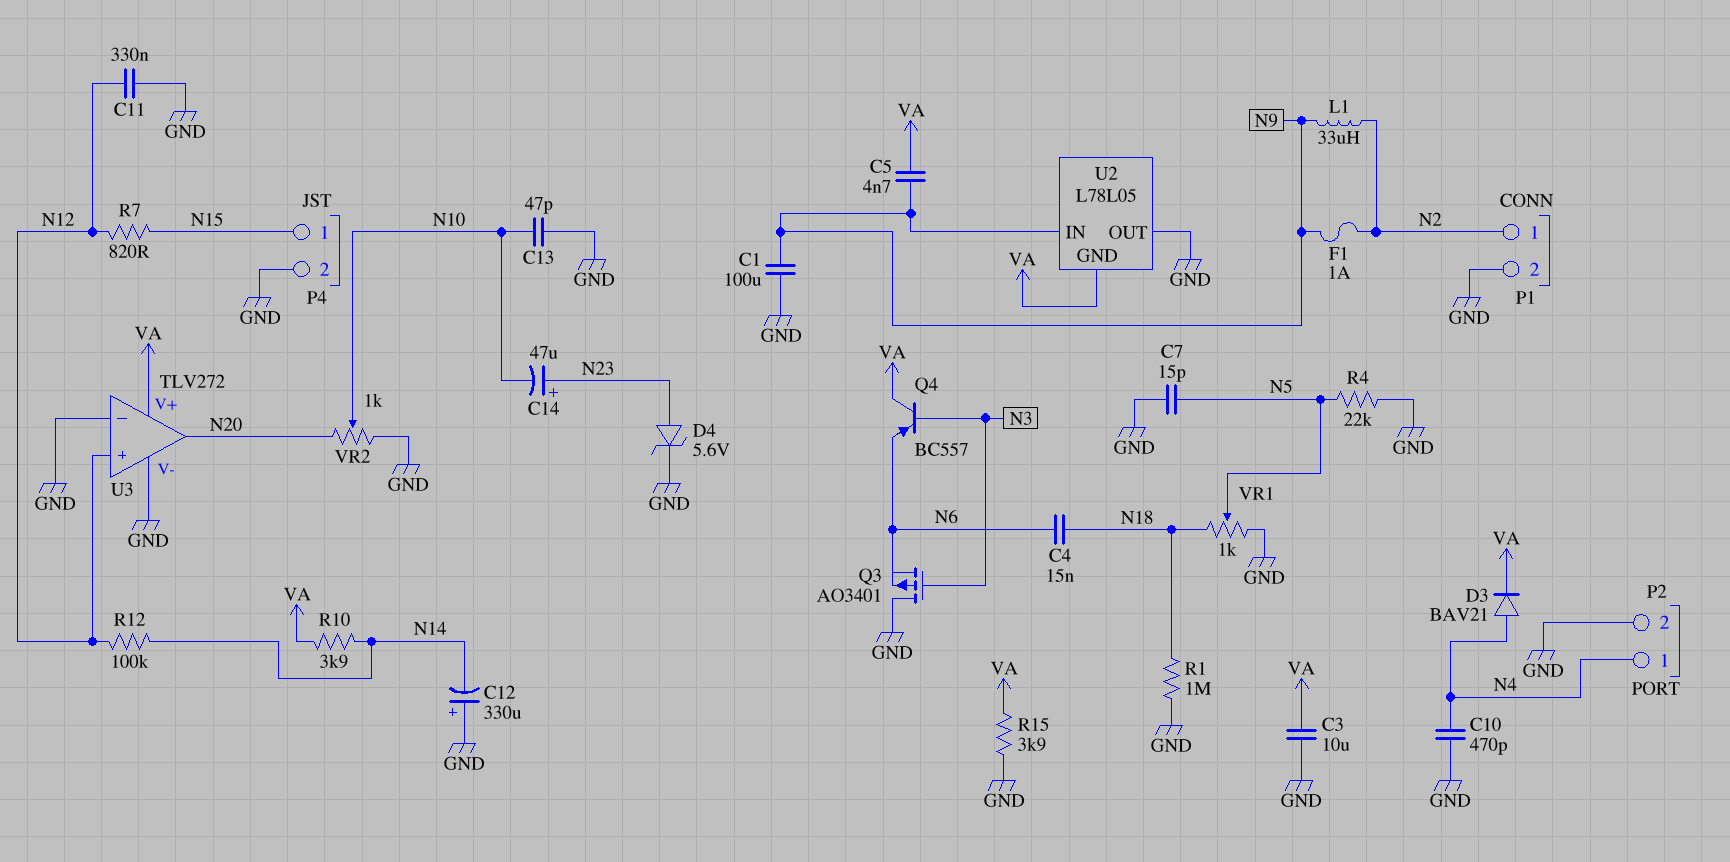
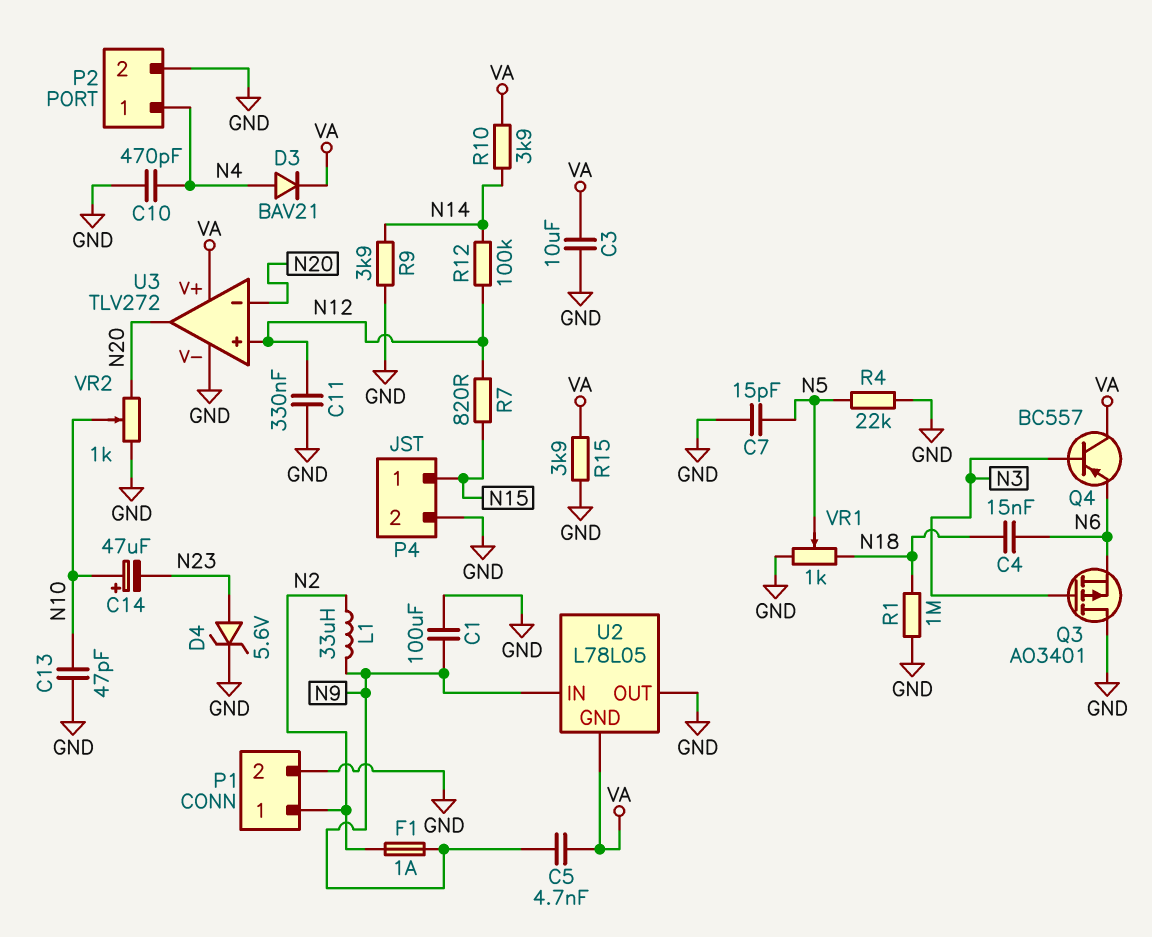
C12: 330uF (plus GND, minus N14) -> none
C14: 47uF (plus N23, minus N10) -> 47uF (plus N10, minus N23)
R9: none -> 3.9k (GND, N14)
U3 pin in-: GND -> N20

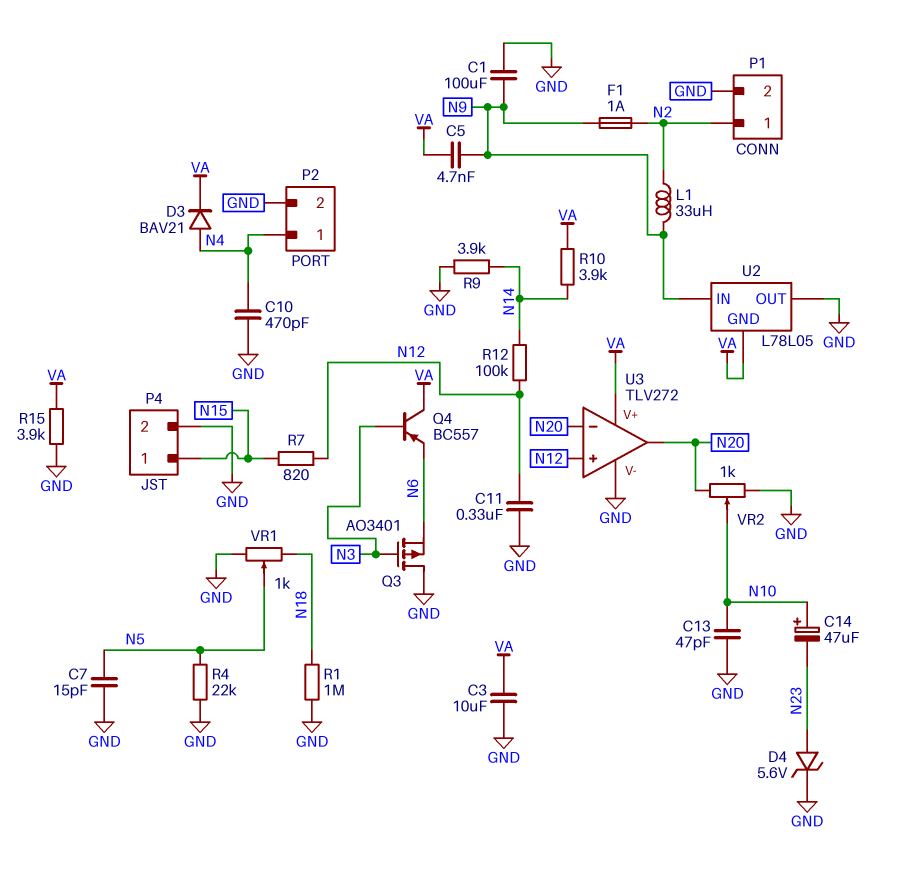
C4: 15nF (N6, N18) -> none

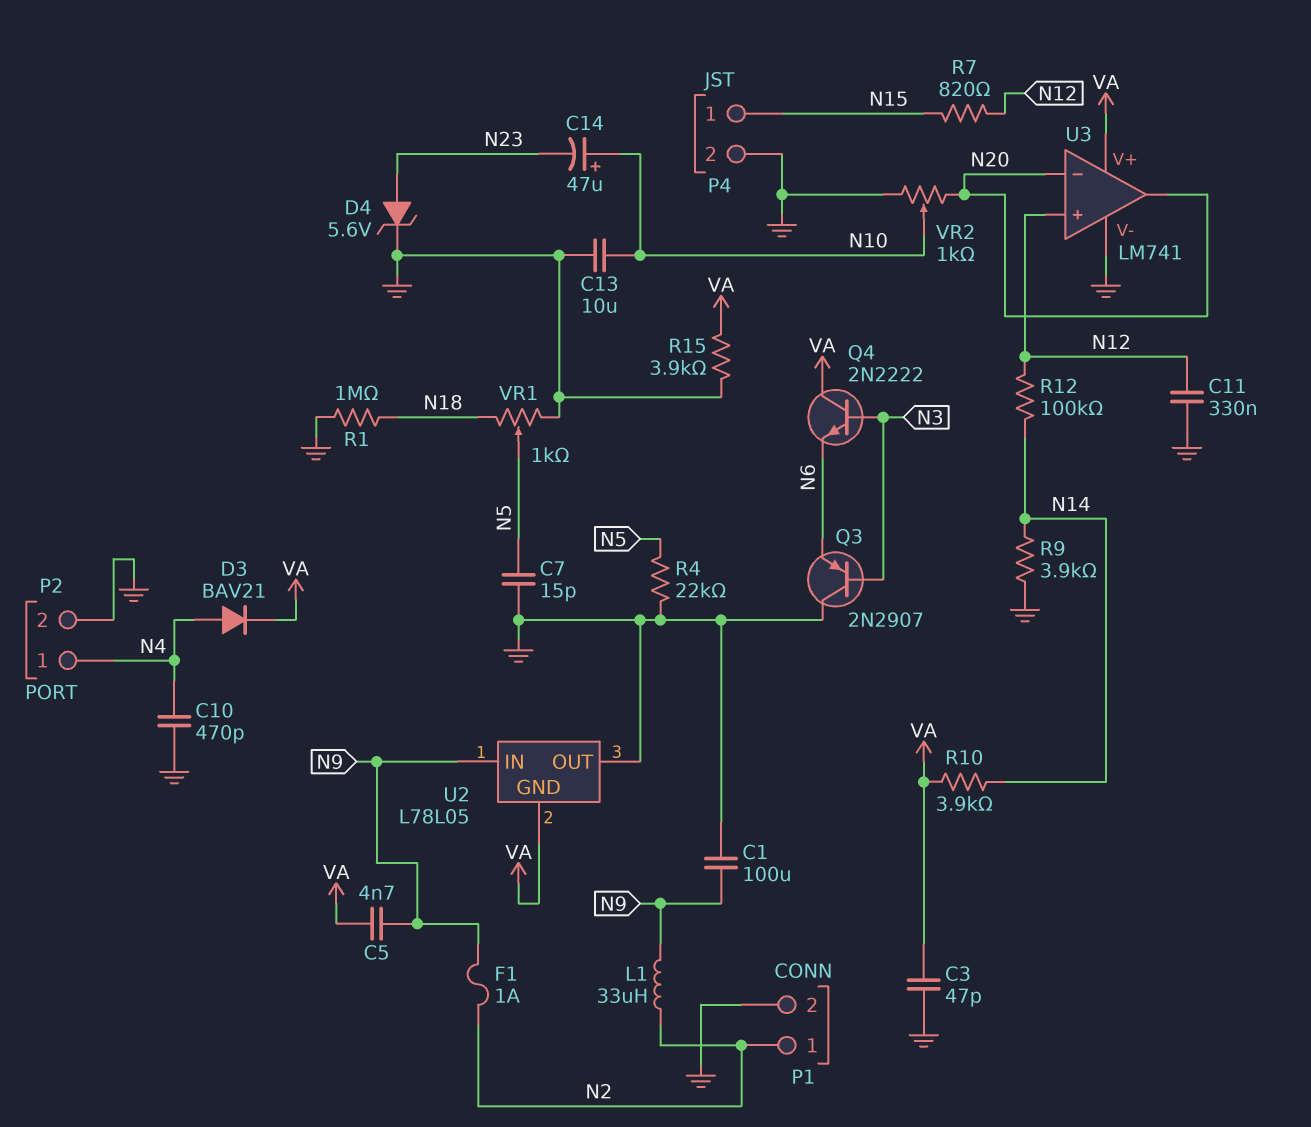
C3: 10uF (GND, VA) -> 47pF (GND, VA)
C13: 47pF (GND, N10) -> 10uF (GND, N10)
Q3: PMOS AO3401 (G N3, D GND, S N6) -> PNP 2N2907 (B N3, C GND, E N6)
Q4: PNP BC557 (B N3, C VA, E N6) -> NPN 2N2222 (B N3, C VA, E N6)
U3: TLV272 -> LM741

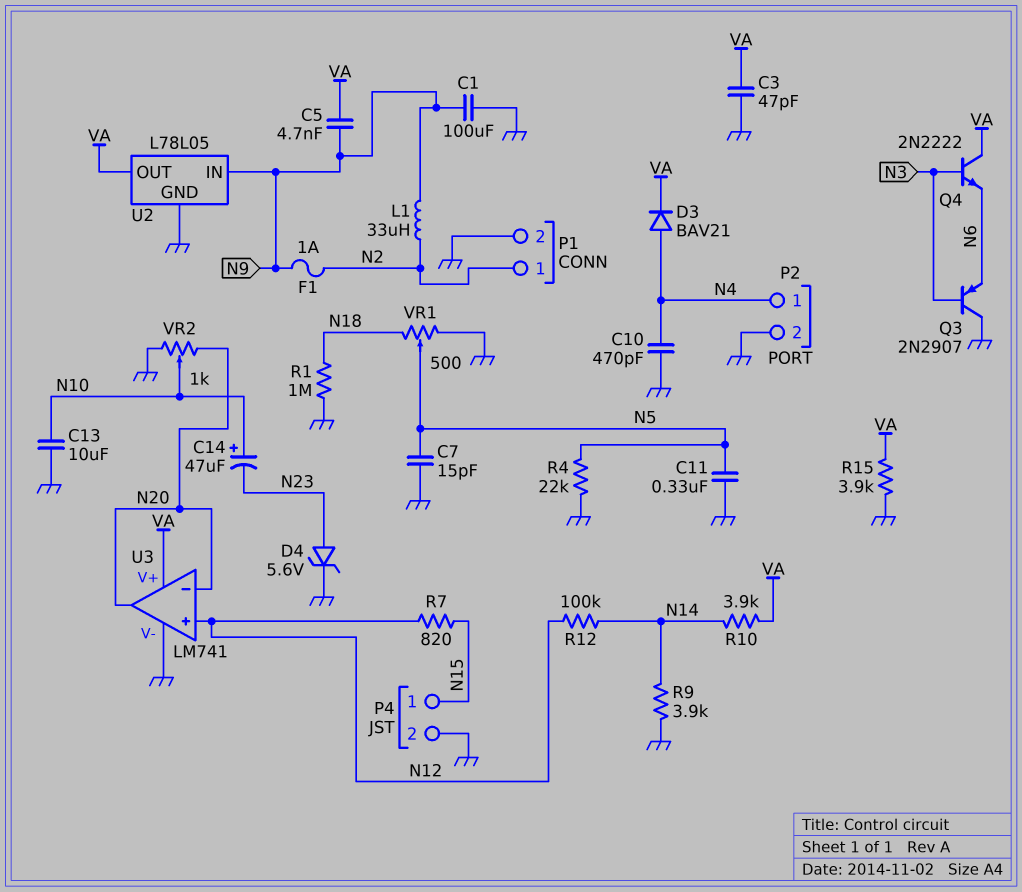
C11: 330nF (GND, N12) -> 330nF (GND, N5)
U2 pin GND: VA -> GND
U2 pin OUT: GND -> VA
VR1: 1k (GND, N18, wiper N5) -> 500 (GND, N18, wiper N5)

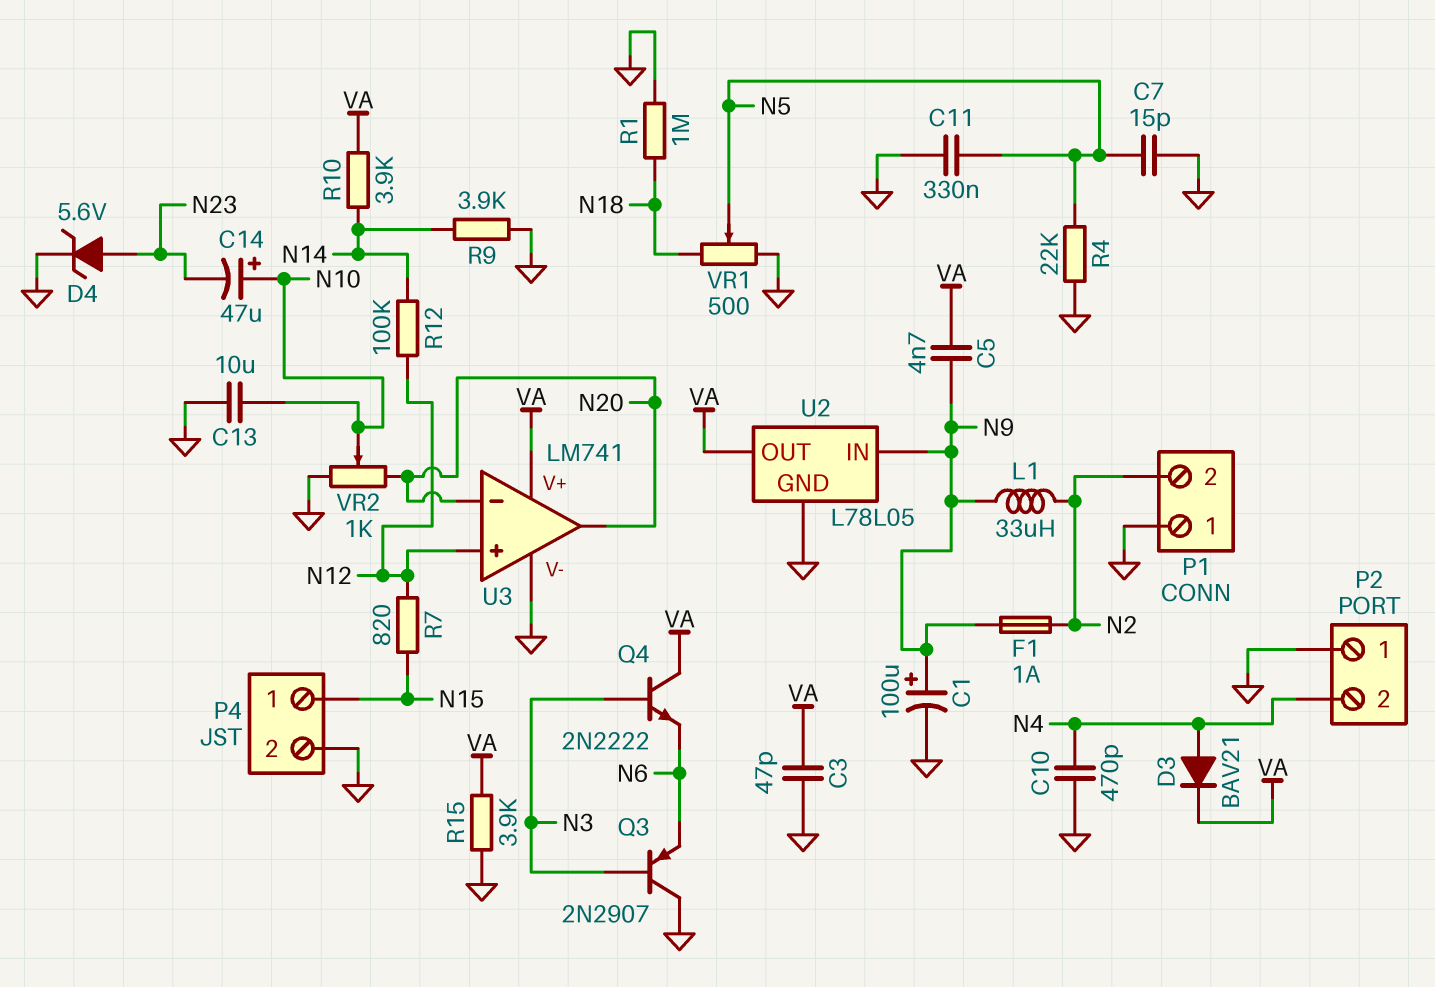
C1: 100uF (GND, N9) -> 100uF (plus N9, minus GND)
P1 pin 1: N2 -> GND
P1 pin 2: GND -> N2
P2 pin 1: N4 -> GND
P2 pin 2: GND -> N4

